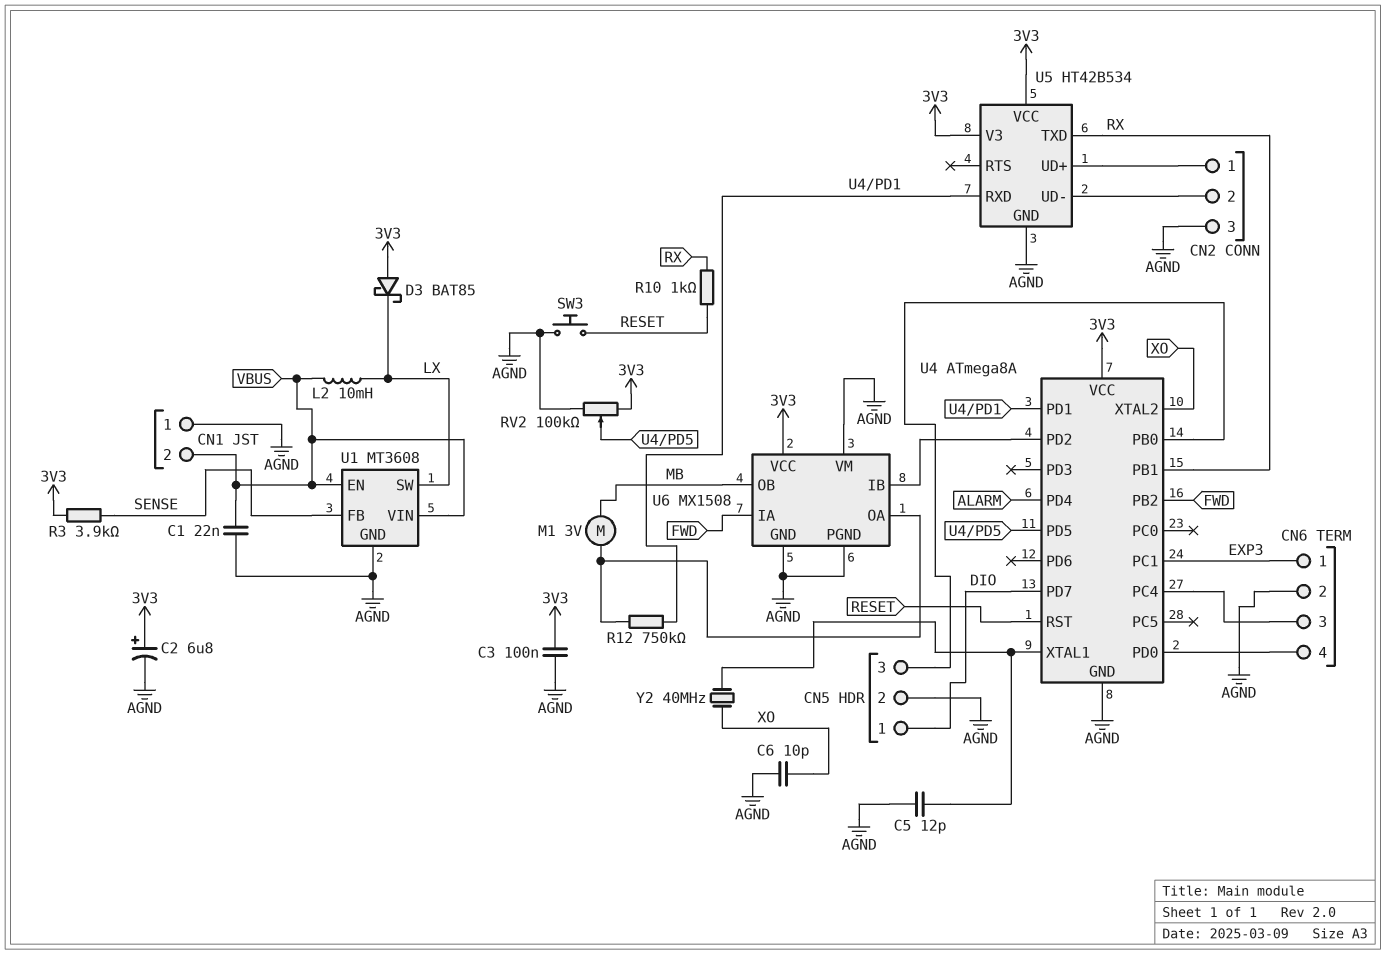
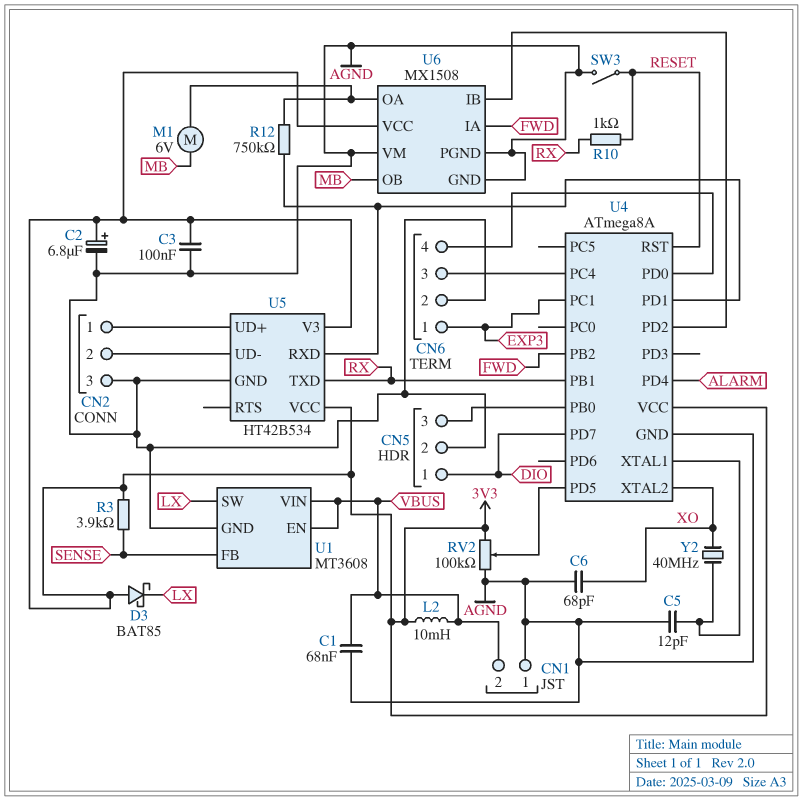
C1: 22nF (AGND, VBUS) -> 68nF (AGND, VBUS)
C6: 10pF (AGND, XO) -> 68pF (AGND, XO)
L2: 10mH (LX, VBUS) -> 10mH (3V3, VBUS)
M1: motor 3V (MB, U6/OA) -> motor 6V (MB, U6/OA)
SW3: button (AGND, RESET) -> switch (AGND, RESET)

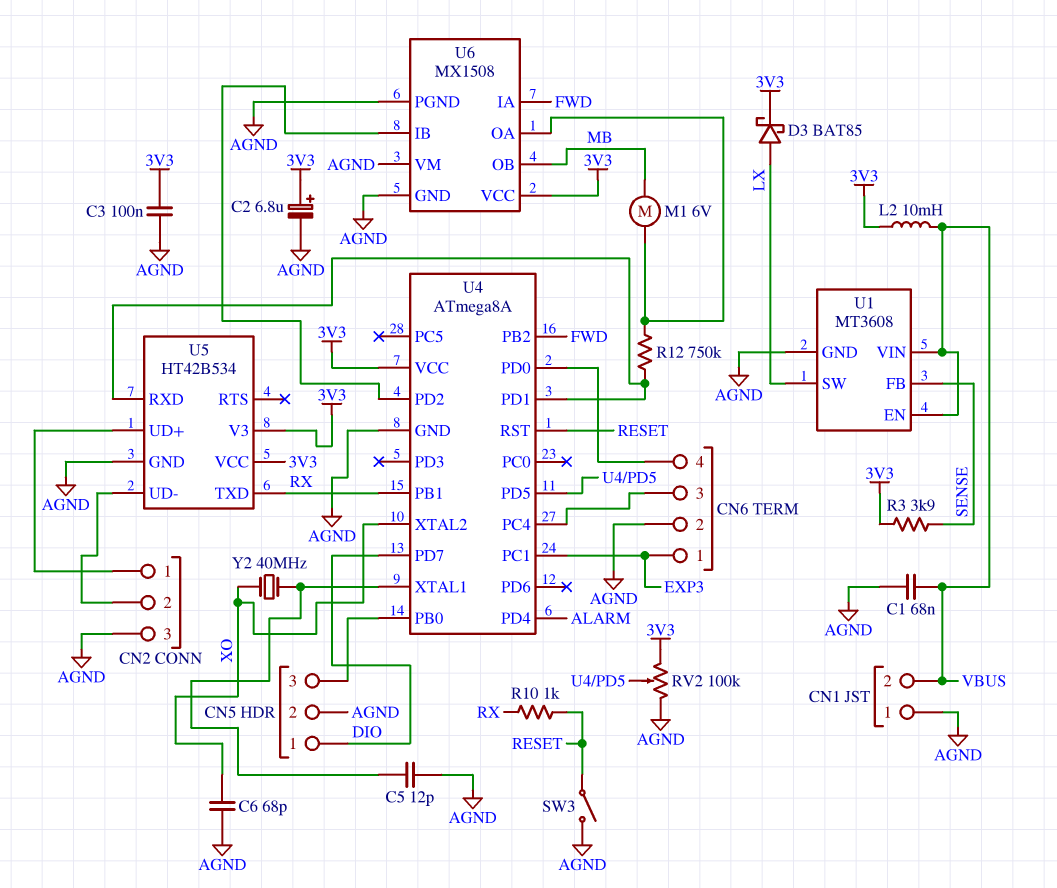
D3: schottky BAT85 (A 3V3, K LX) -> schottky BAT85 (A LX, K 3V3)

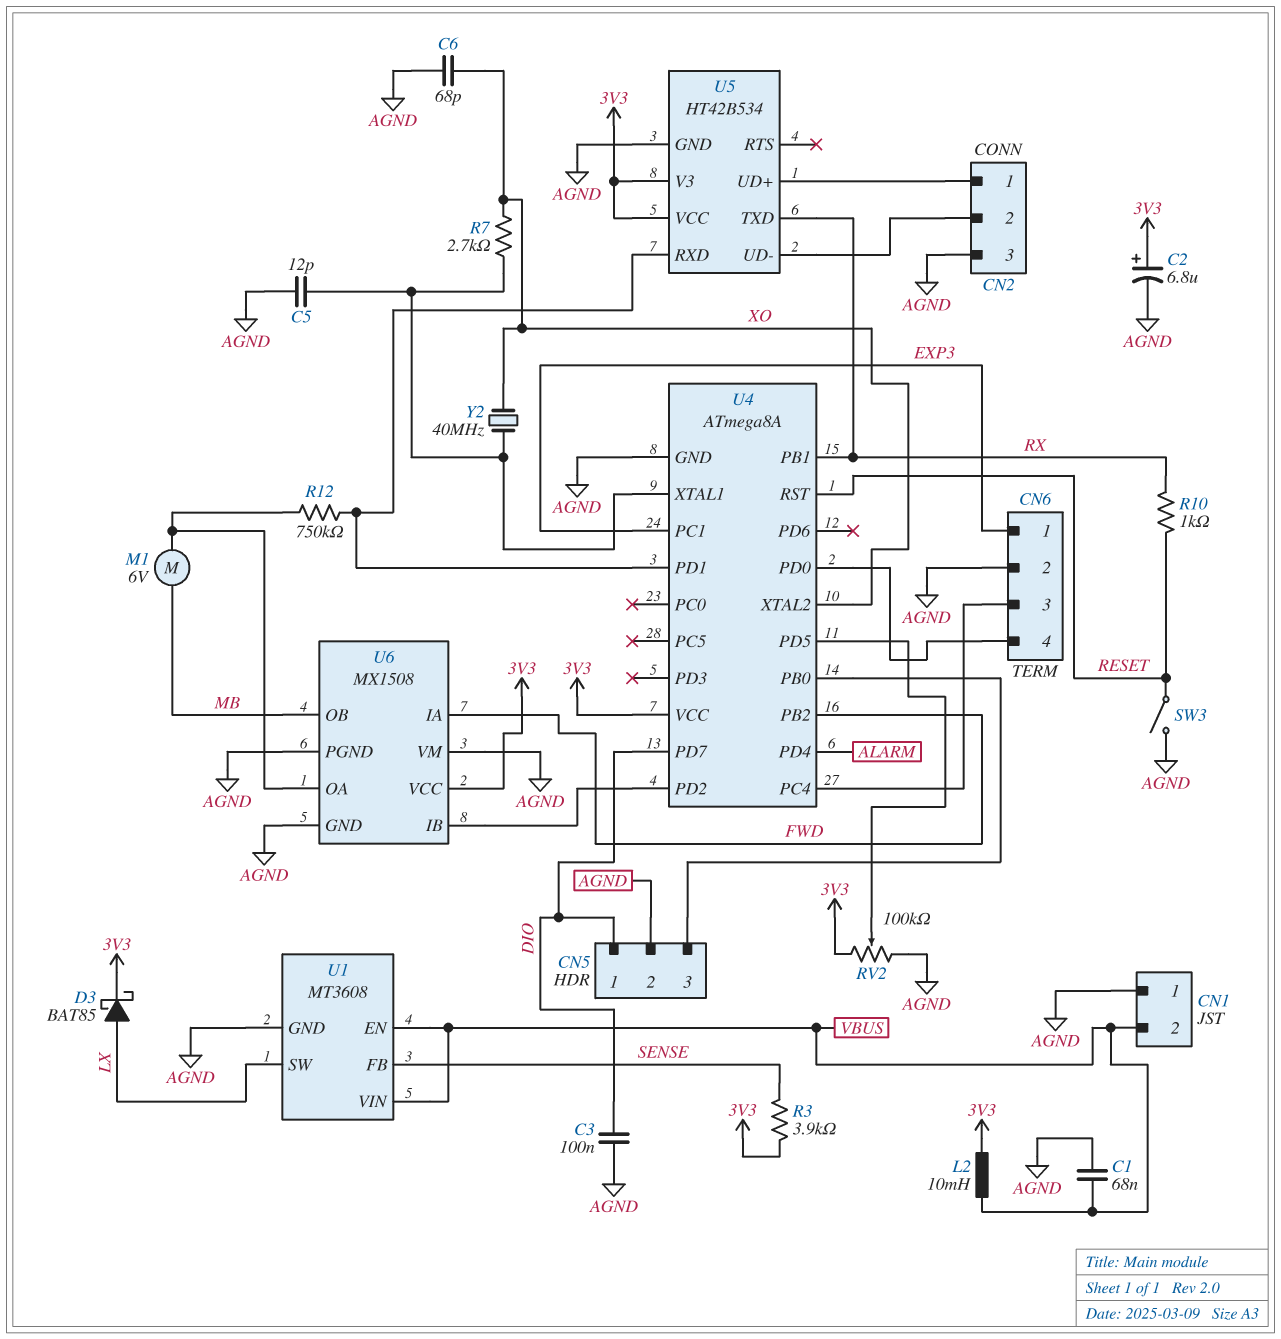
C3: 100nF (3V3, AGND) -> 100nF (AGND, DIO)
R7: none -> 2.7k (U4/XTAL1, XO)

